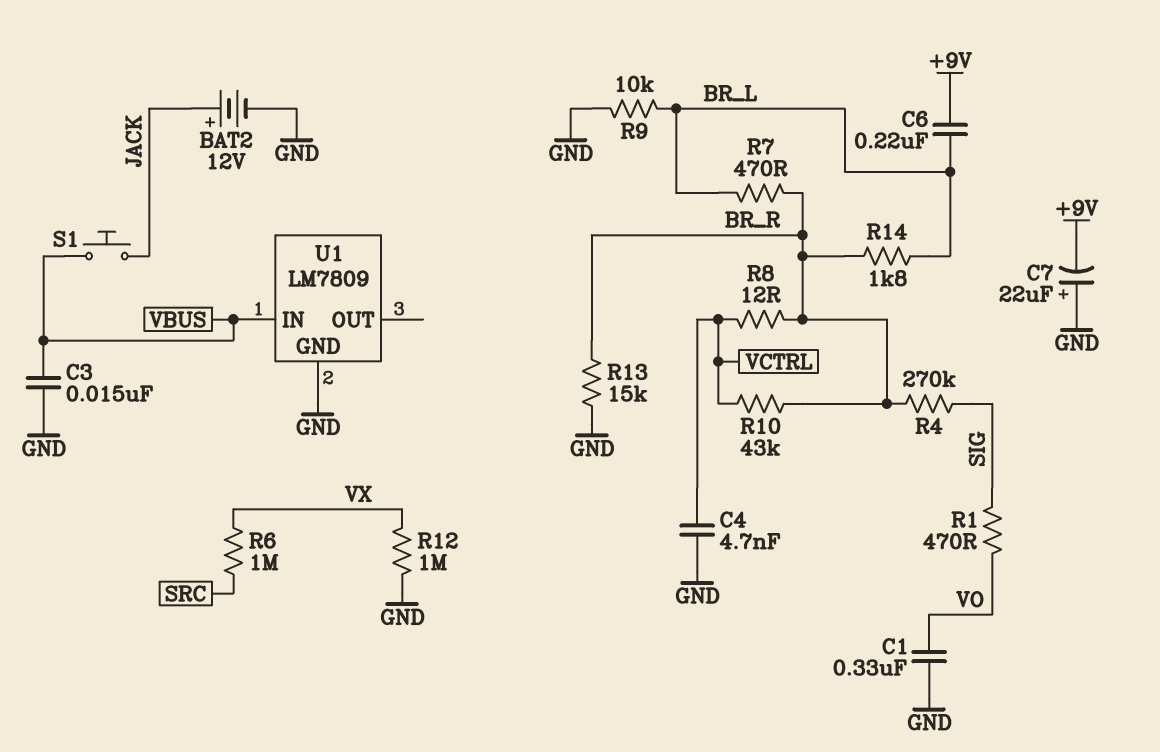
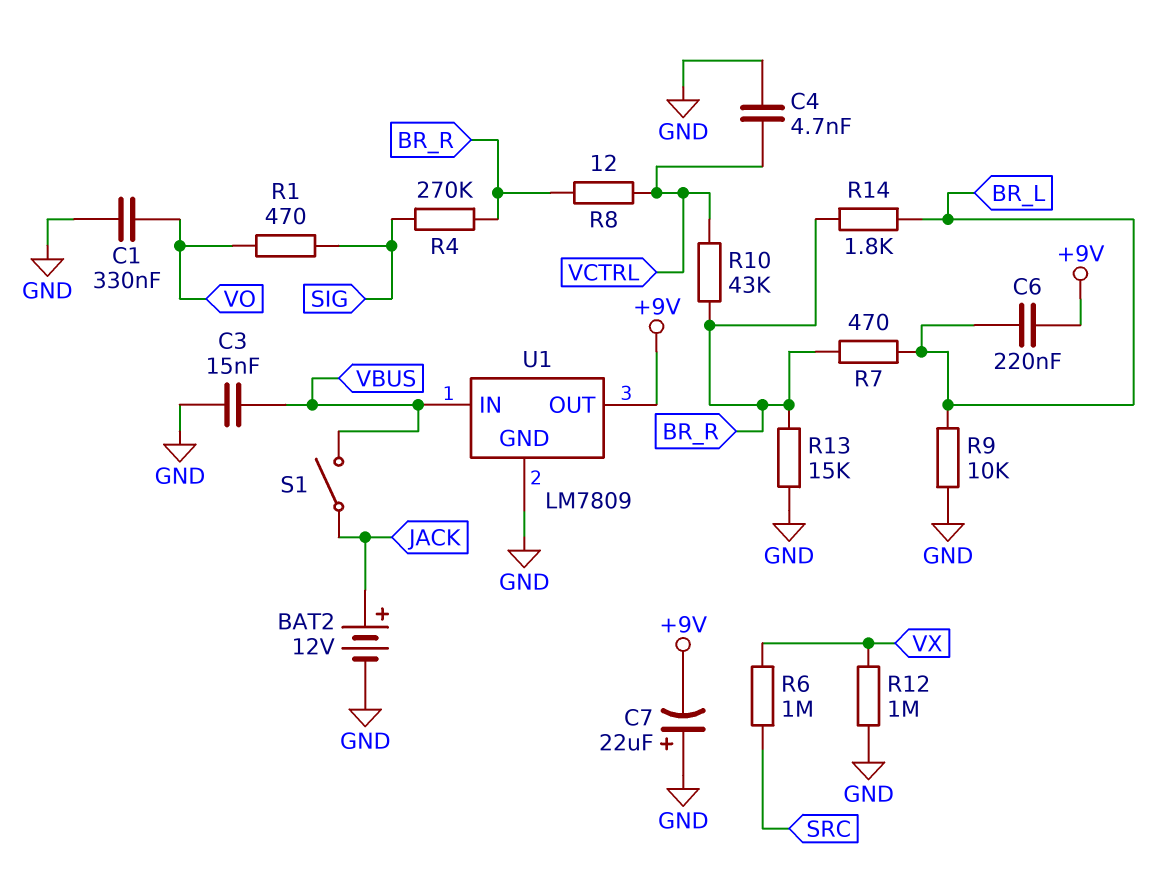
S1: button (JACK, VBUS) -> switch (JACK, VBUS)
U1 pin OUT: none -> +9V

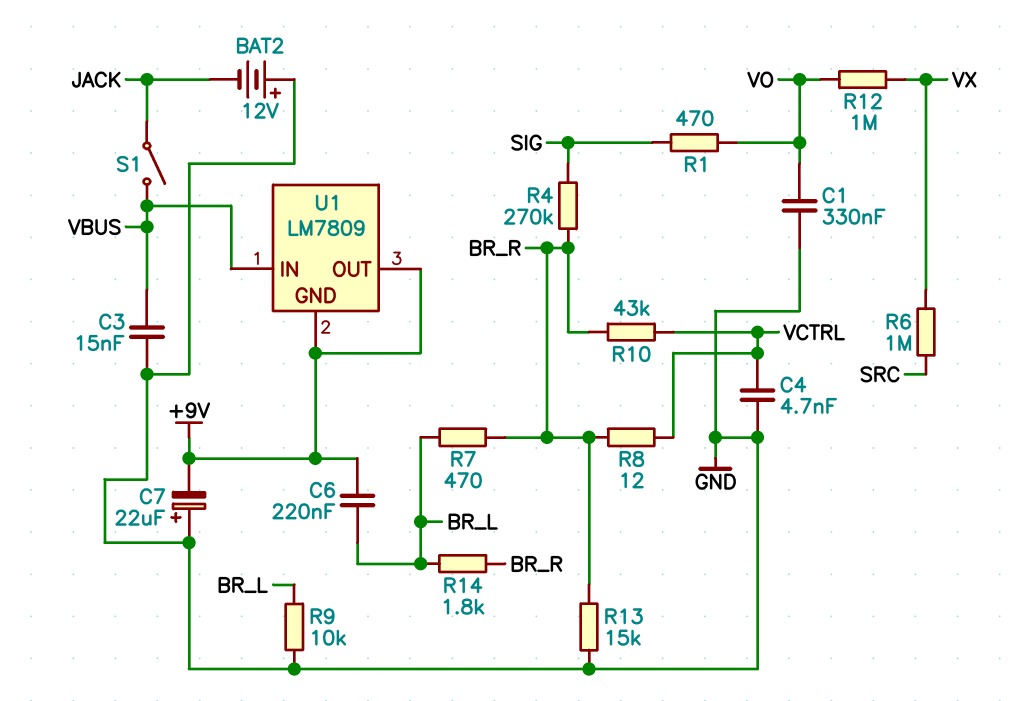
BAT2: 12V (plus JACK, minus GND) -> 12V (plus GND, minus JACK)
R12: 1M (GND, VX) -> 1M (VO, VX)
U1 pin GND: GND -> +9V

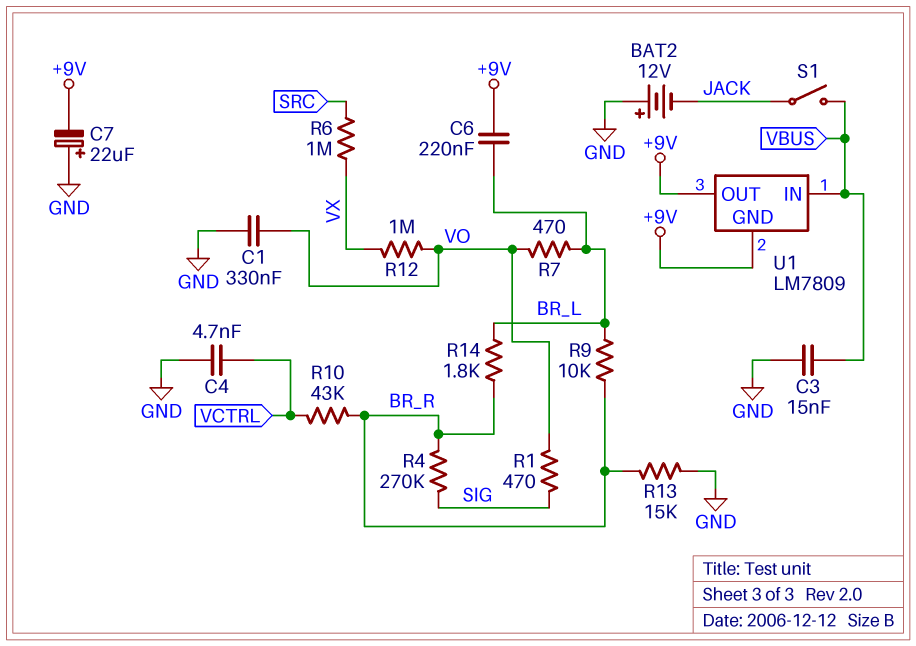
R7: 470 (BR_L, BR_R) -> 470 (BR_L, VO)
R8: 12 (BR_R, VCTRL) -> none
R9: 10k (BR_L, GND) -> 10k (BR_L, BR_R)

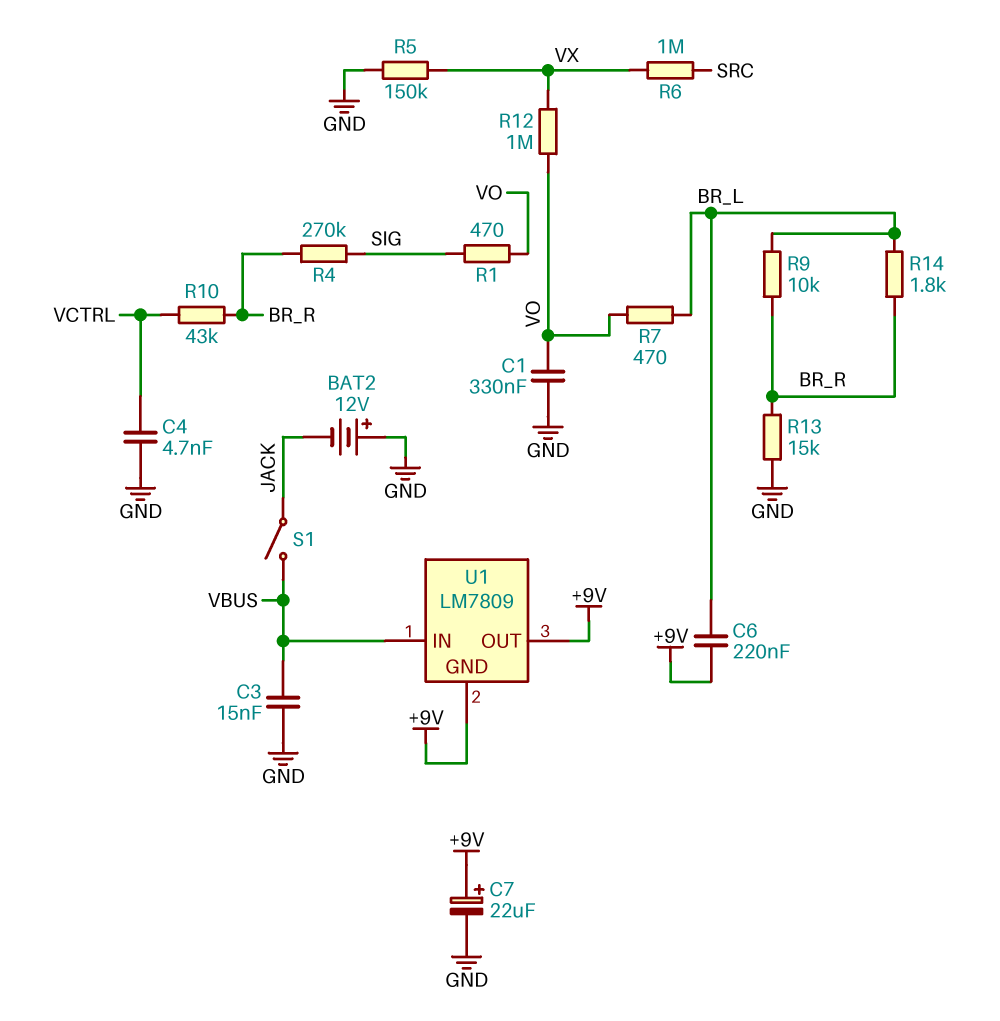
C7: 22uF (plus GND, minus +9V) -> 22uF (plus +9V, minus GND)
R5: none -> 150k (GND, VX)

